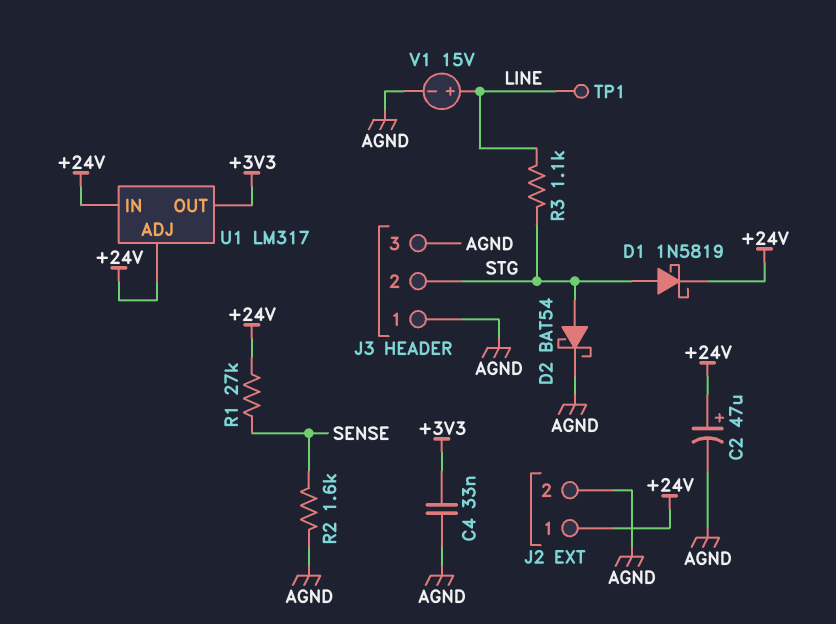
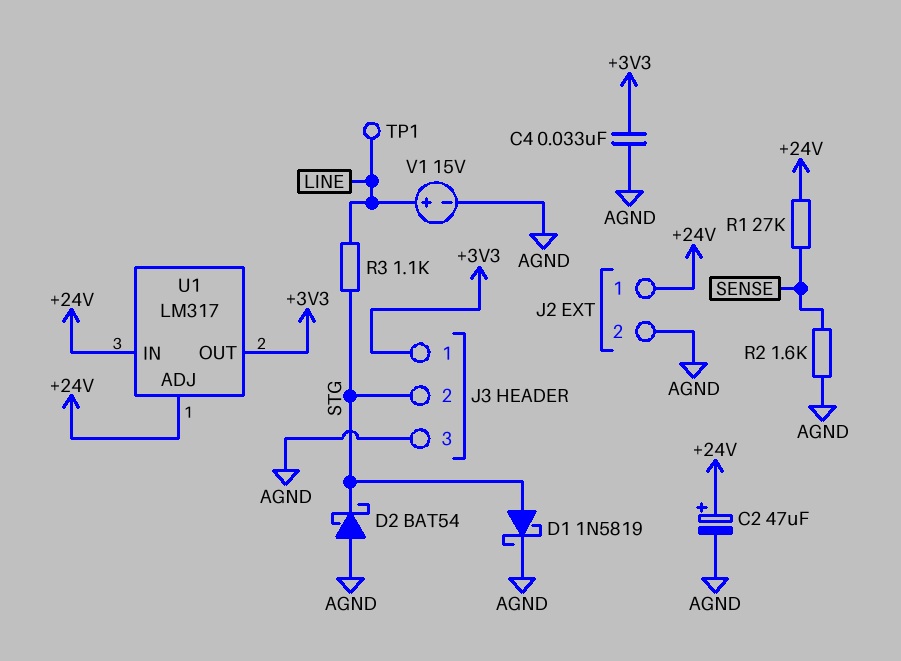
D1: schottky 1N5819 (A STG, K +24V) -> schottky 1N5819 (A STG, K AGND)
D2: schottky BAT54 (A STG, K AGND) -> schottky BAT54 (A AGND, K STG)
J3 pin 1: AGND -> +3V3

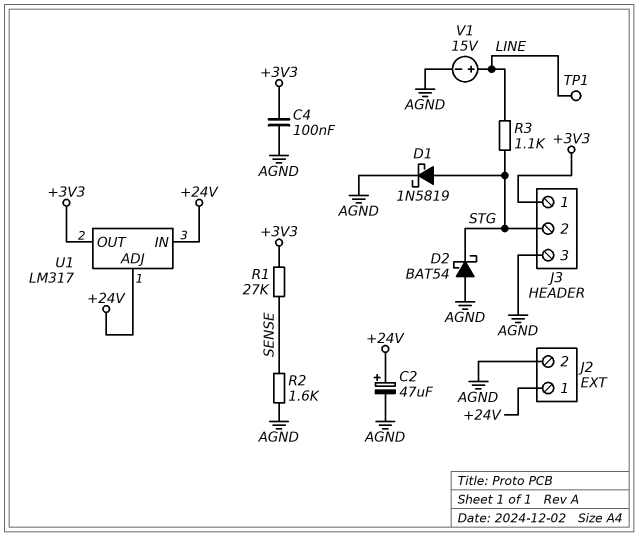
C4: 33nF (+3V3, AGND) -> 100nF (+3V3, AGND)
R1: 27k (+24V, SENSE) -> 27k (+3V3, SENSE)

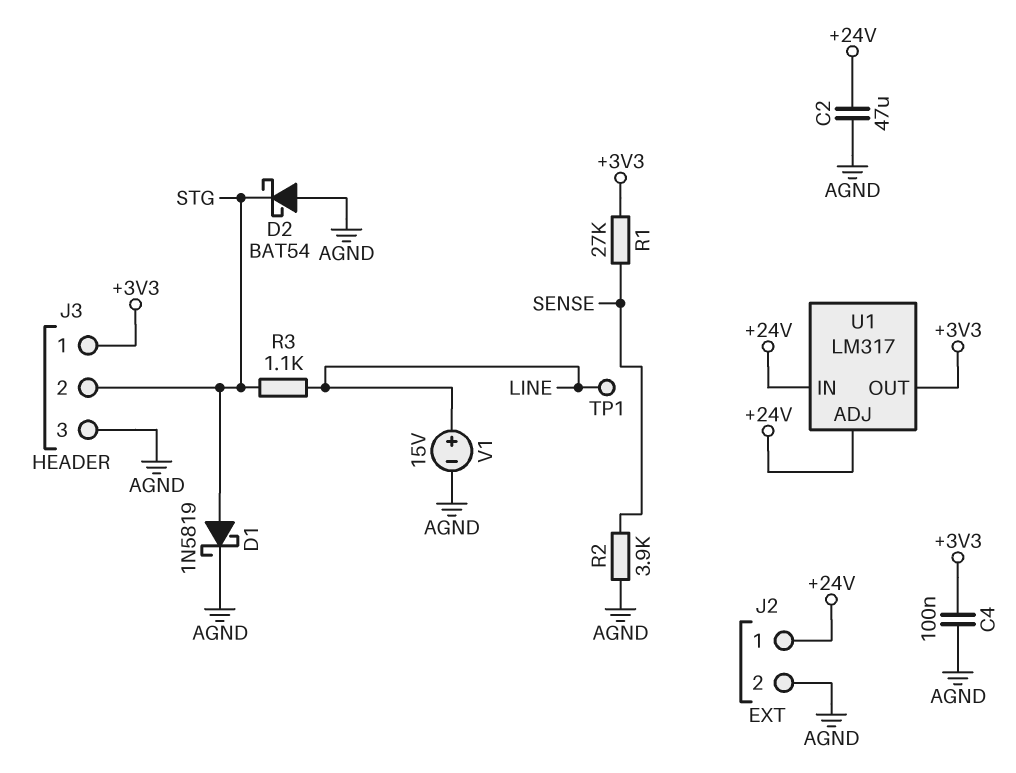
C2: 47uF (plus +24V, minus AGND) -> 47uF (+24V, AGND)
R2: 1.6k (AGND, SENSE) -> 3.9k (AGND, SENSE)

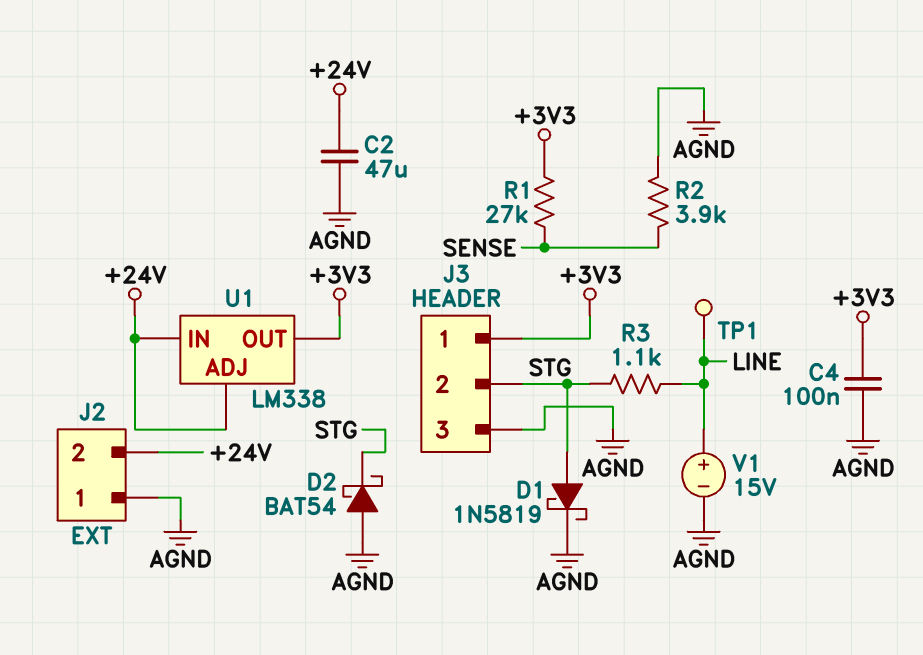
J2 pin 1: +24V -> AGND
J2 pin 2: AGND -> +24V
U1: LM317 -> LM338

